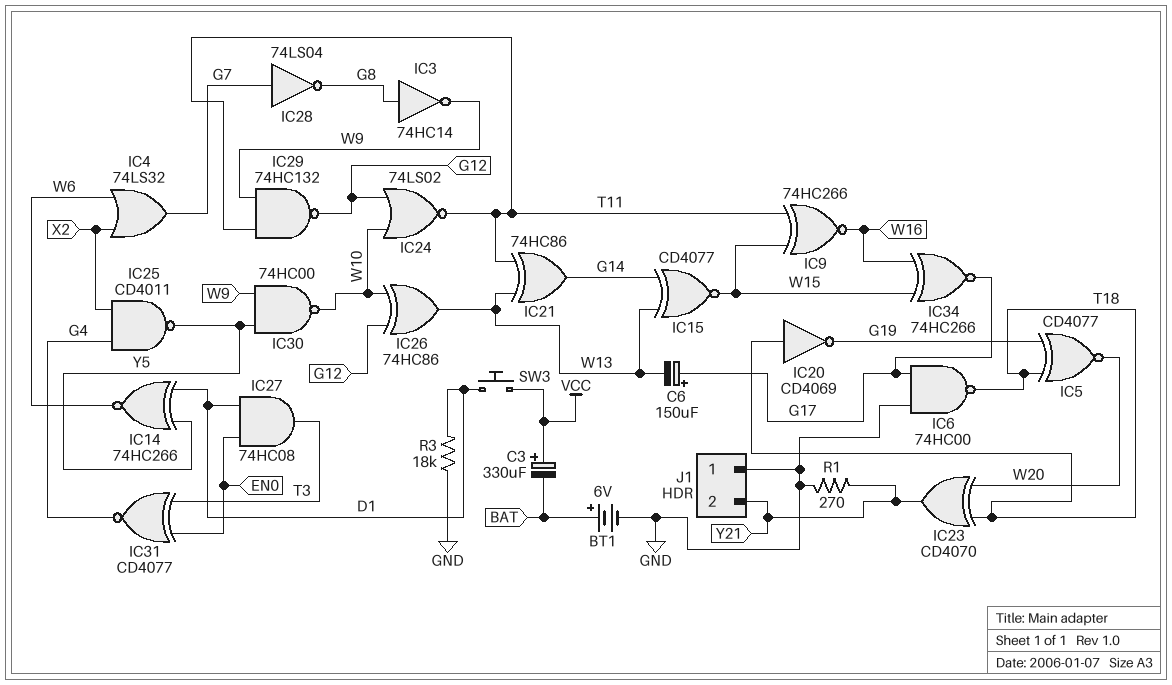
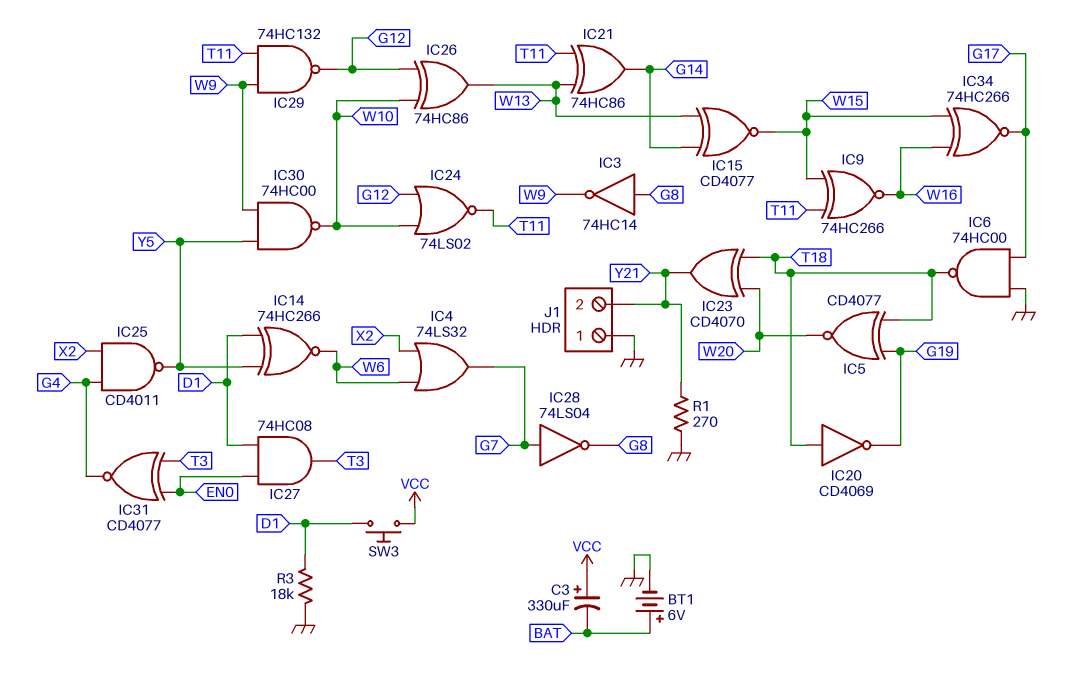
C6: 150uF (plus G17, minus W13) -> none

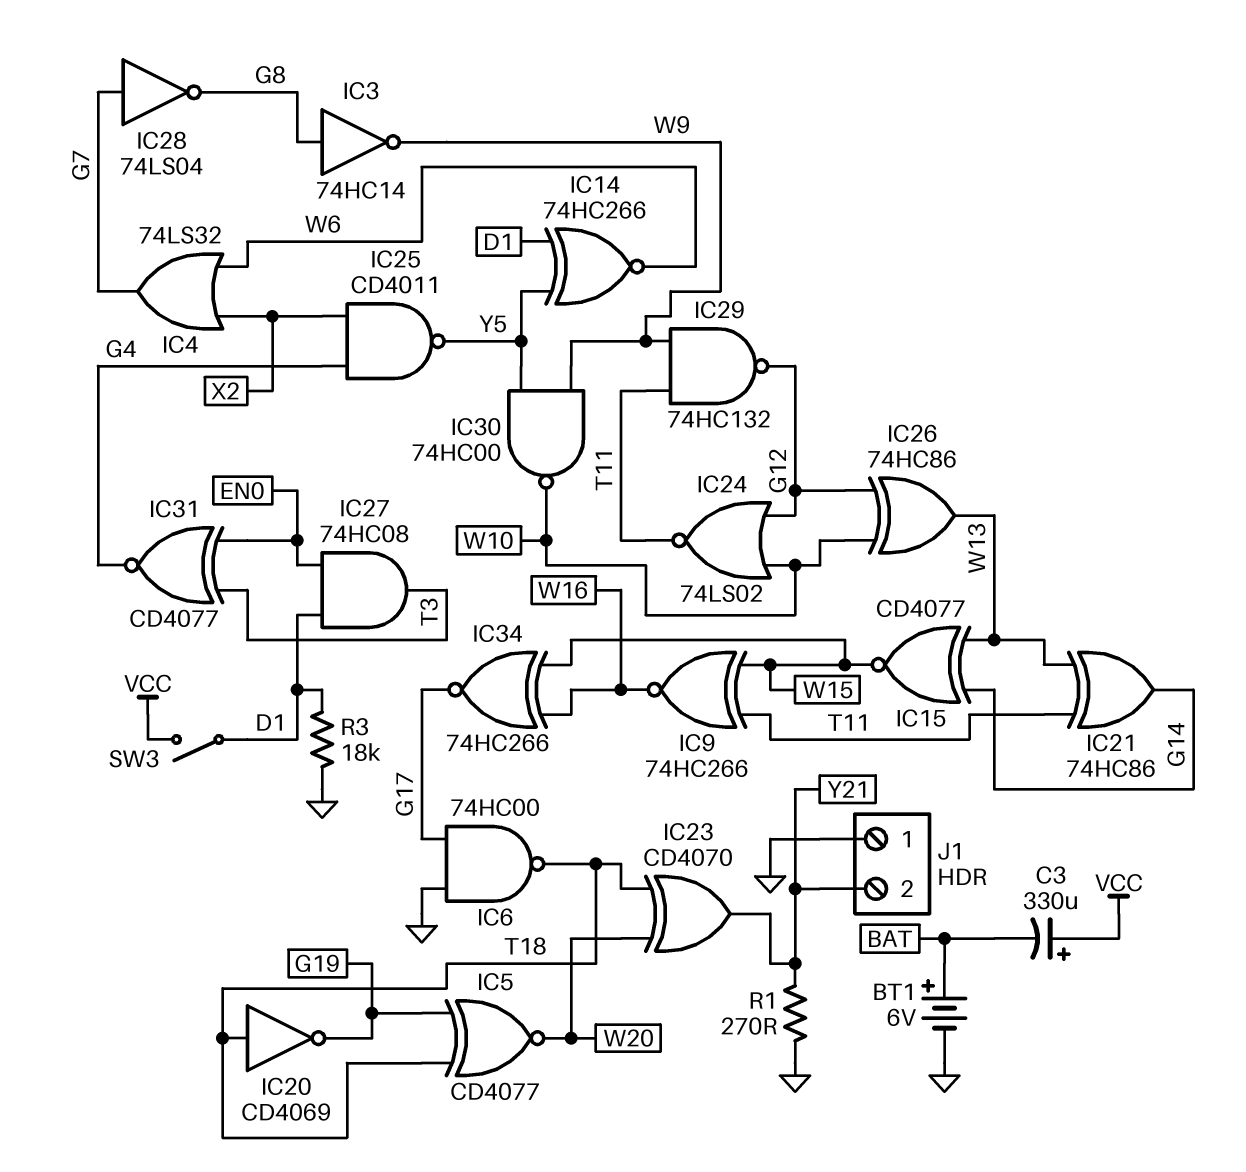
SW3: button (D1, VCC) -> switch (D1, VCC)

